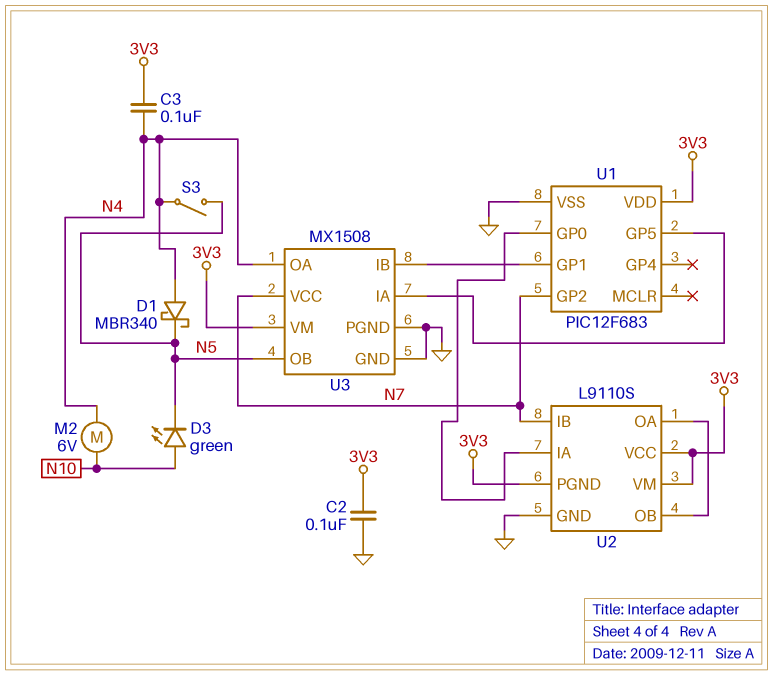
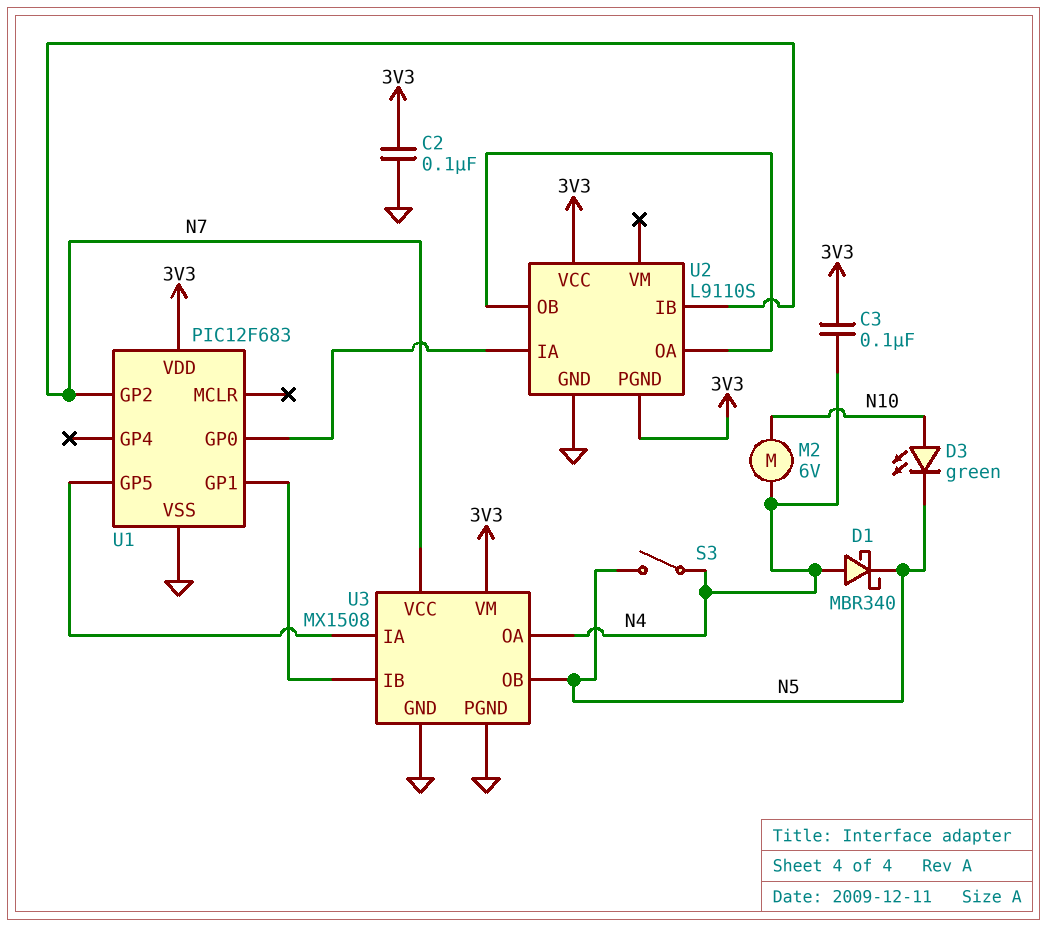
U2 pin VM: 3V3 -> none

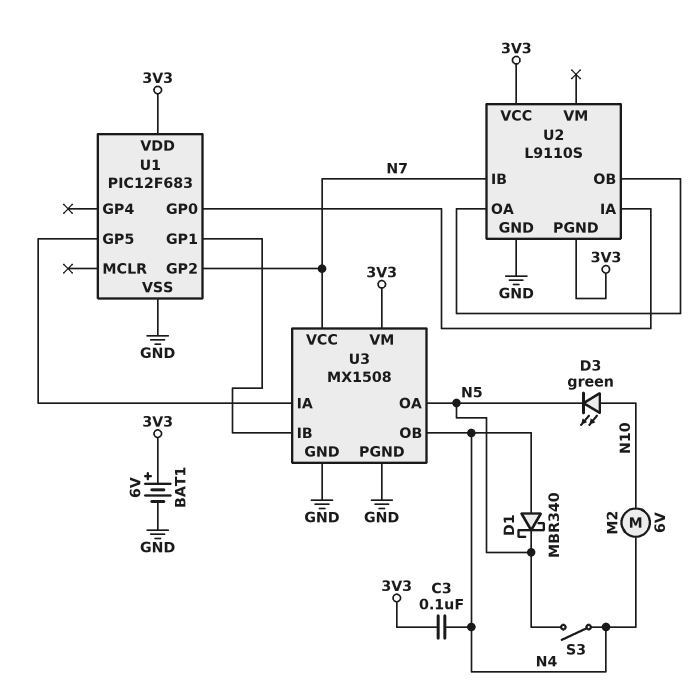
BAT1: none -> 6V (plus 3V3, minus GND)
C2: 100nF (3V3, GND) -> none
U3 pin OA: N4 -> N5
U3 pin OB: N5 -> N4

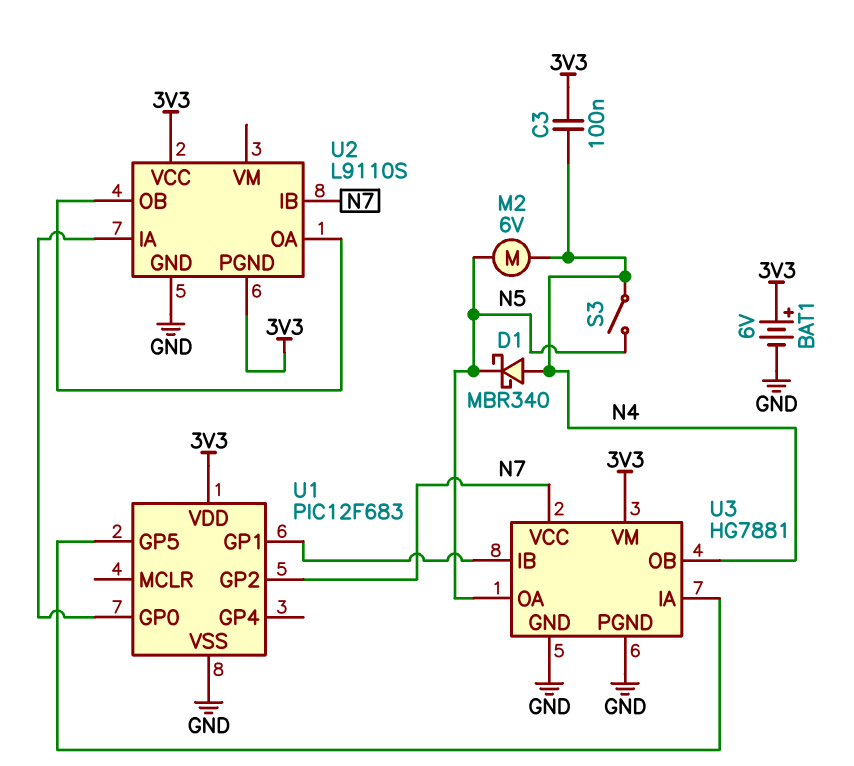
D3: LED green (A N10, K N5) -> none
M2: motor 6V (N4, N10) -> motor 6V (N4, N5)
U3: MX1508 -> HG7881

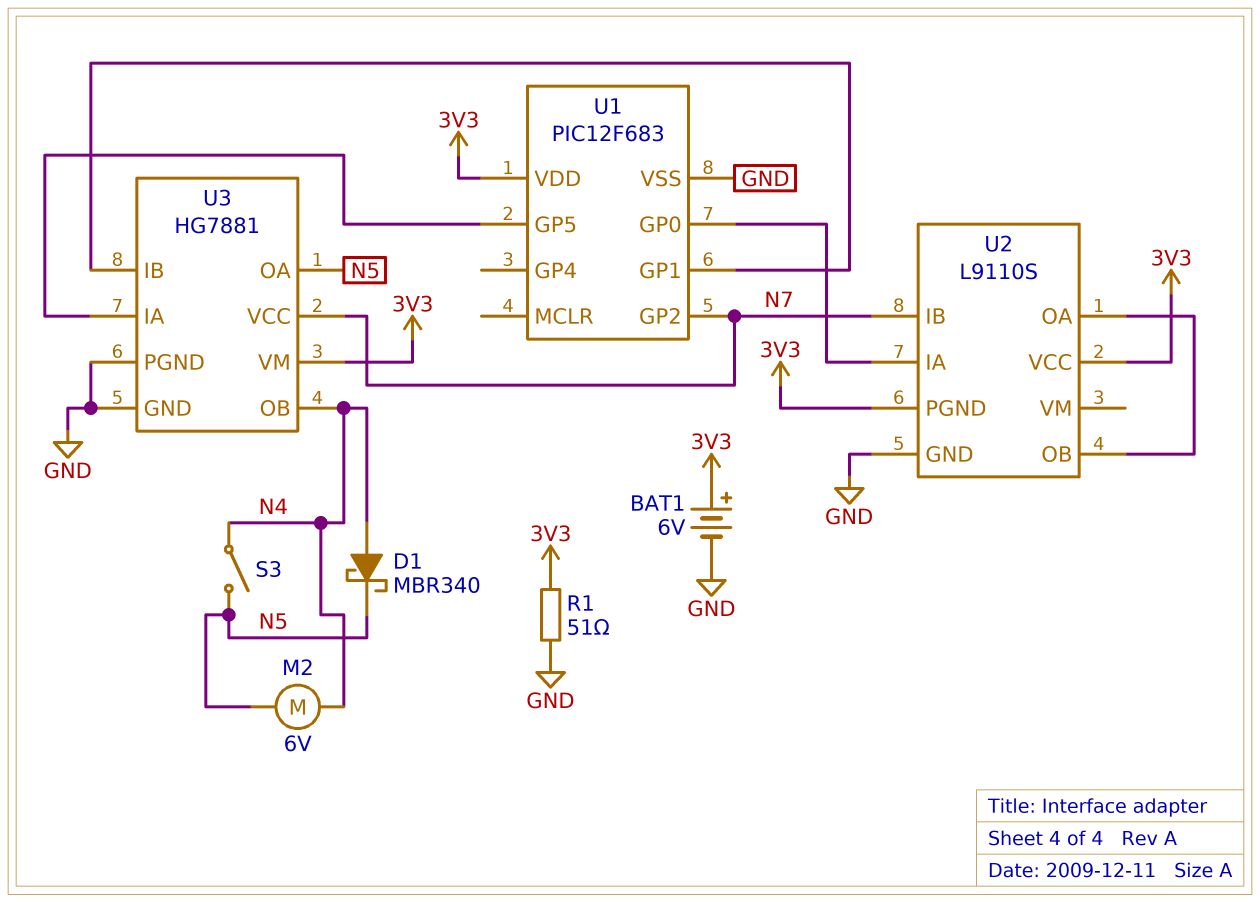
C3: 100nF (3V3, N4) -> none
R1: none -> 51 (3V3, GND)

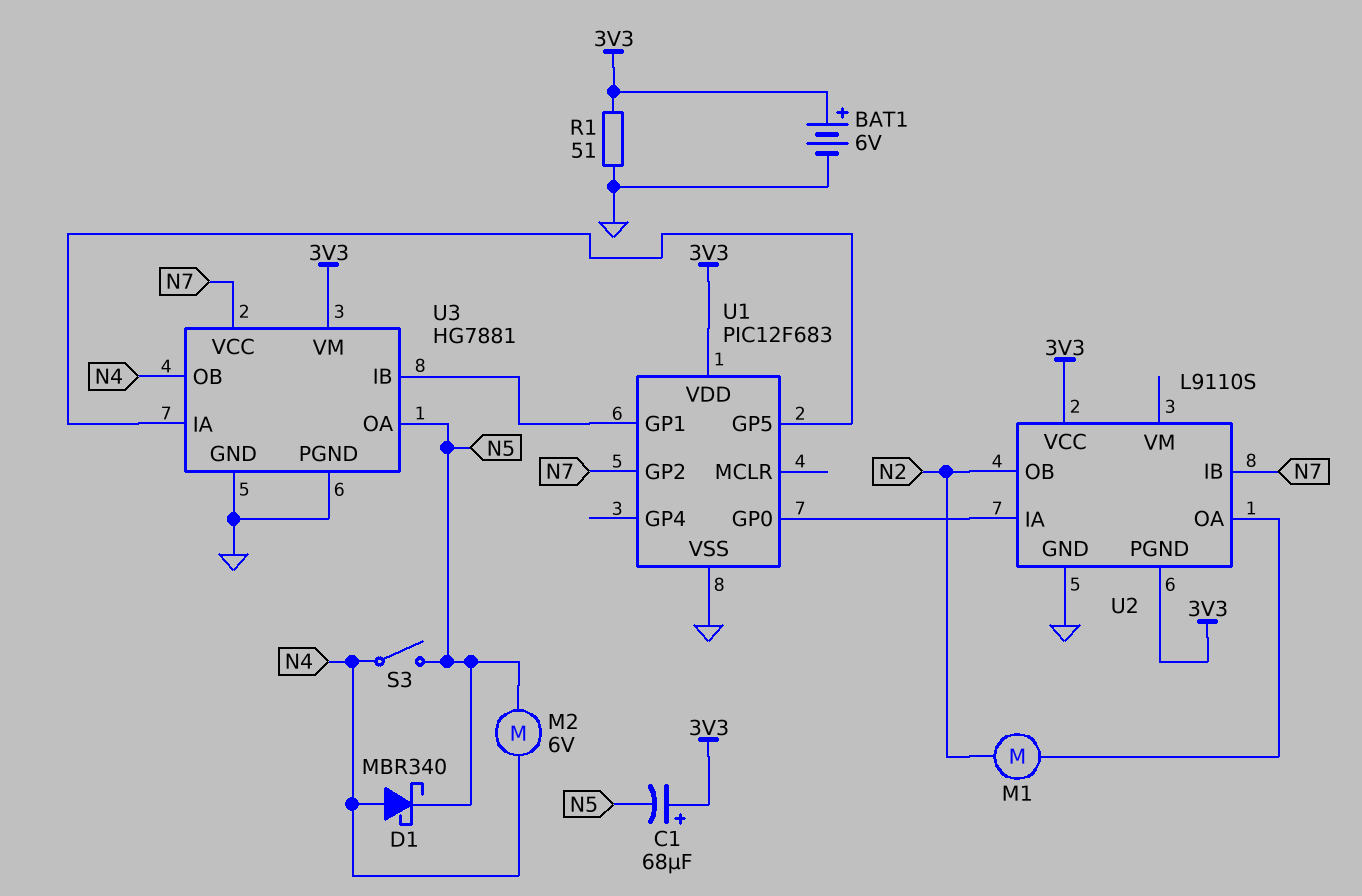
C1: none -> 68uF (plus 3V3, minus N5)
M1: none -> motor (N2, U2/OA)
U2 pin OB: U2/OA -> N2

